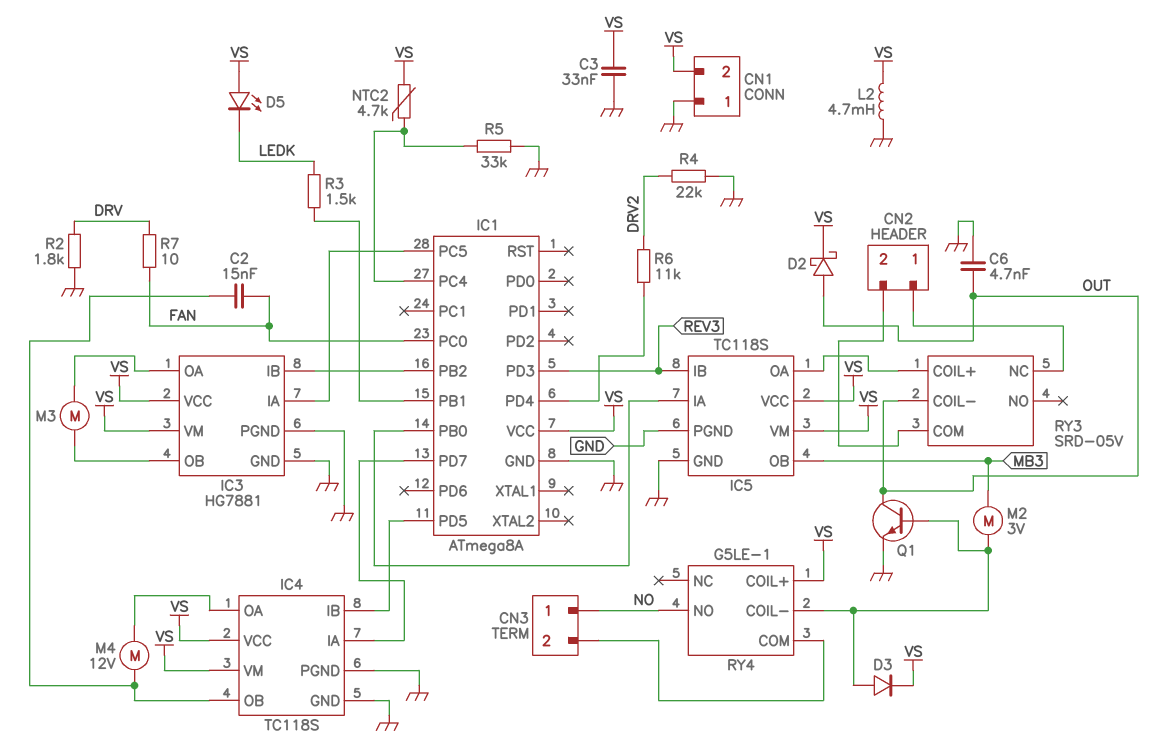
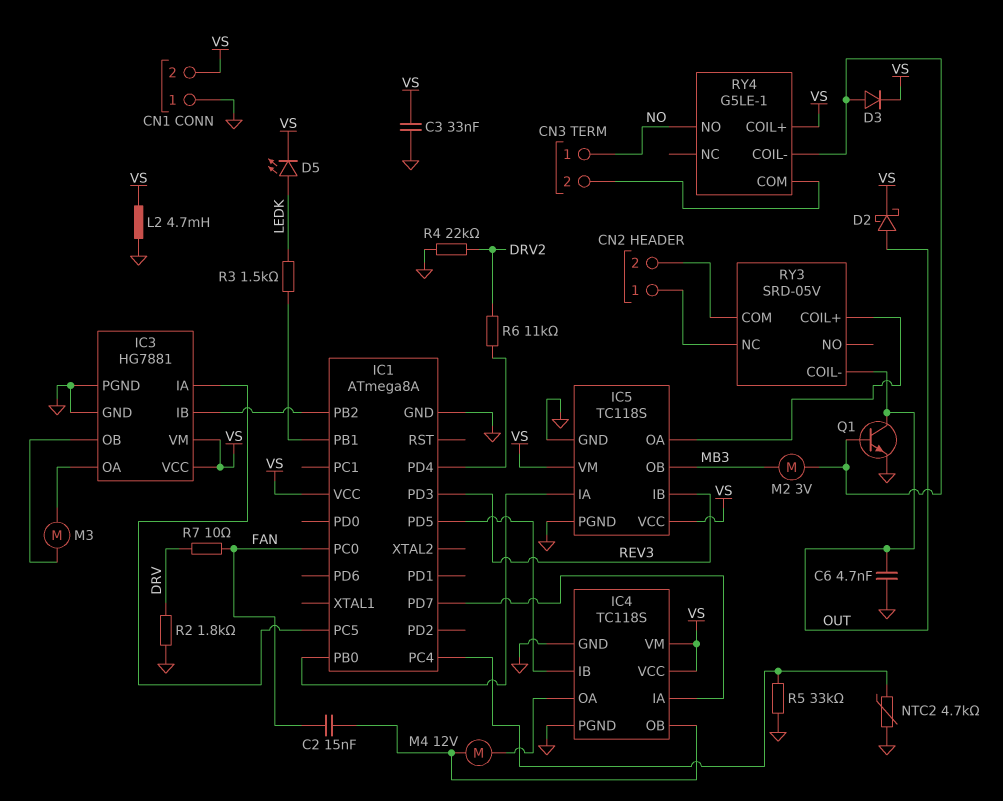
D5: LED (A VS, K LEDK) -> LED (A LEDK, K VS)
NTC2: 4.7k (IC1/PC4, VS) -> 4.7k (GND, IC1/PC4)

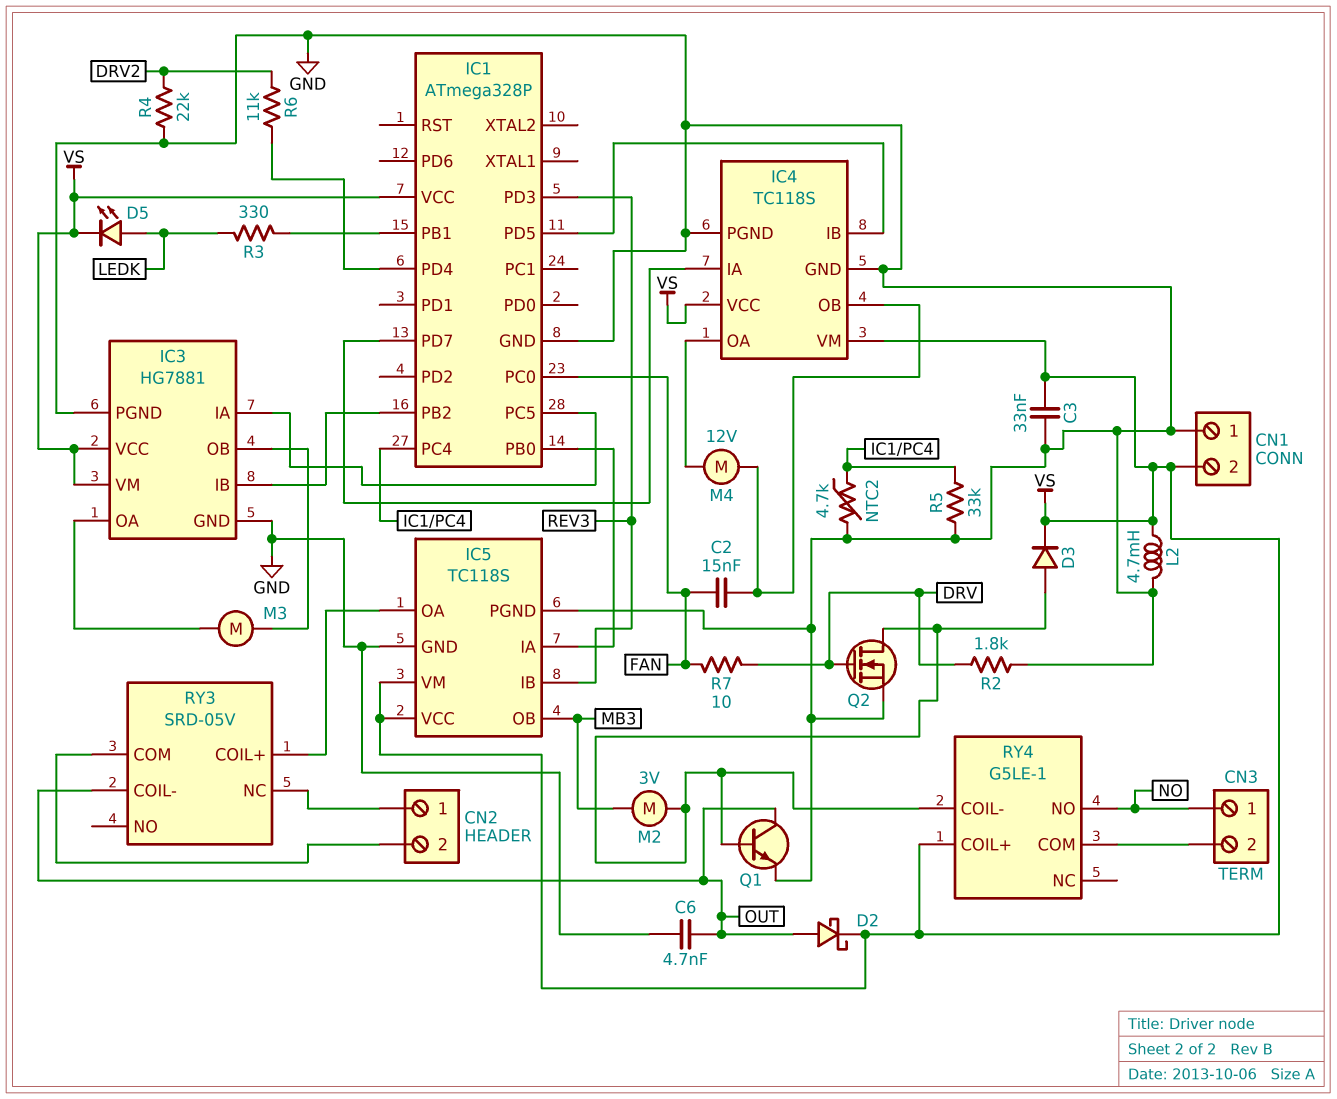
IC1: ATmega8A -> ATmega328P
Q2: none -> NMOS (G DRV, D RY4/COIL-, S GND)
R3: 1.5k (IC1/PB1, LEDK) -> 330 (IC1/PB1, LEDK)

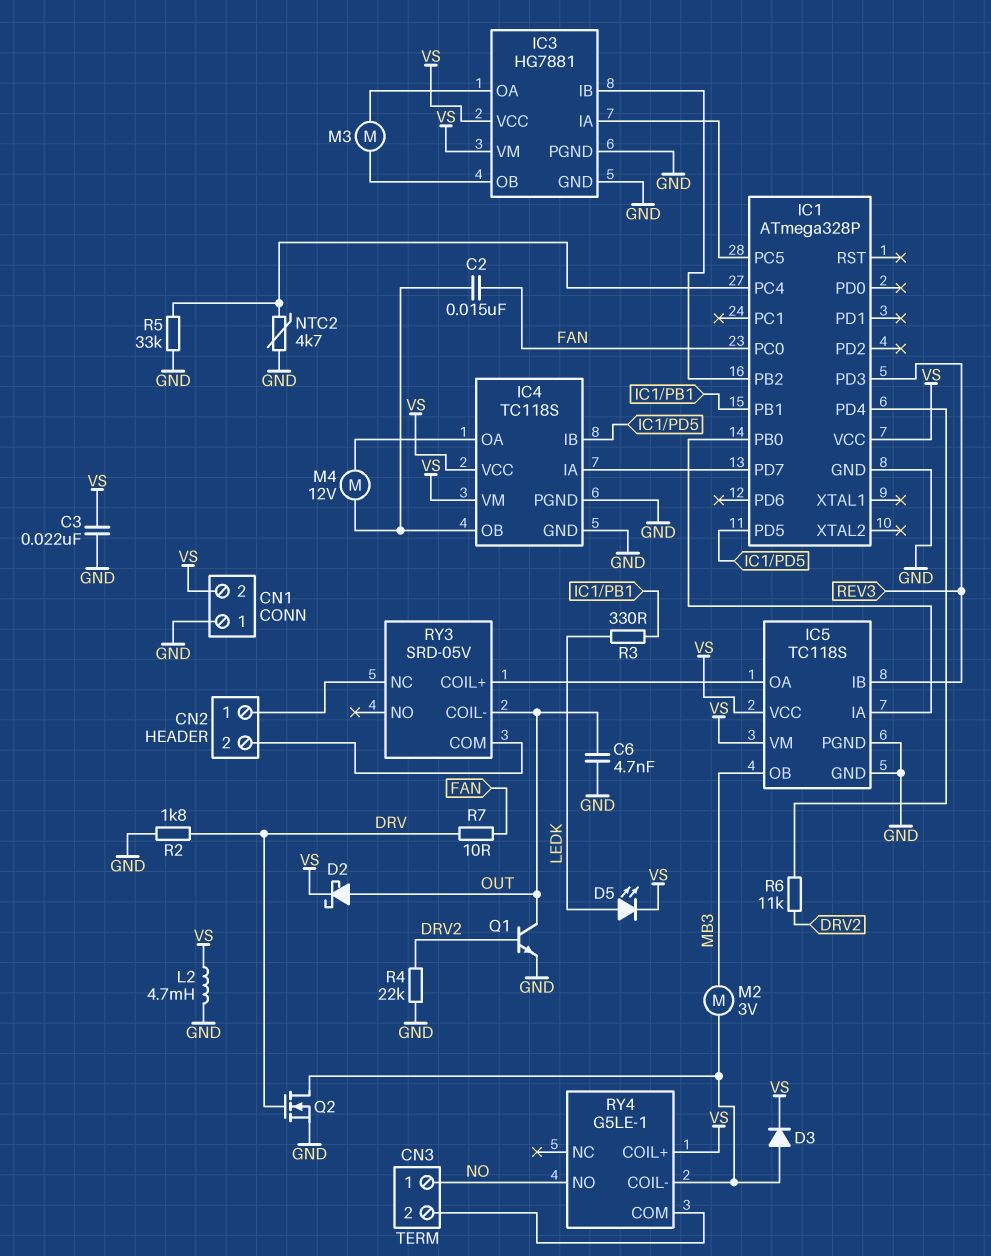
C3: 33nF (GND, VS) -> 22nF (GND, VS)
Q1: NPN (B RY4/COIL-, C OUT, E GND) -> NPN (B DRV2, C OUT, E GND)

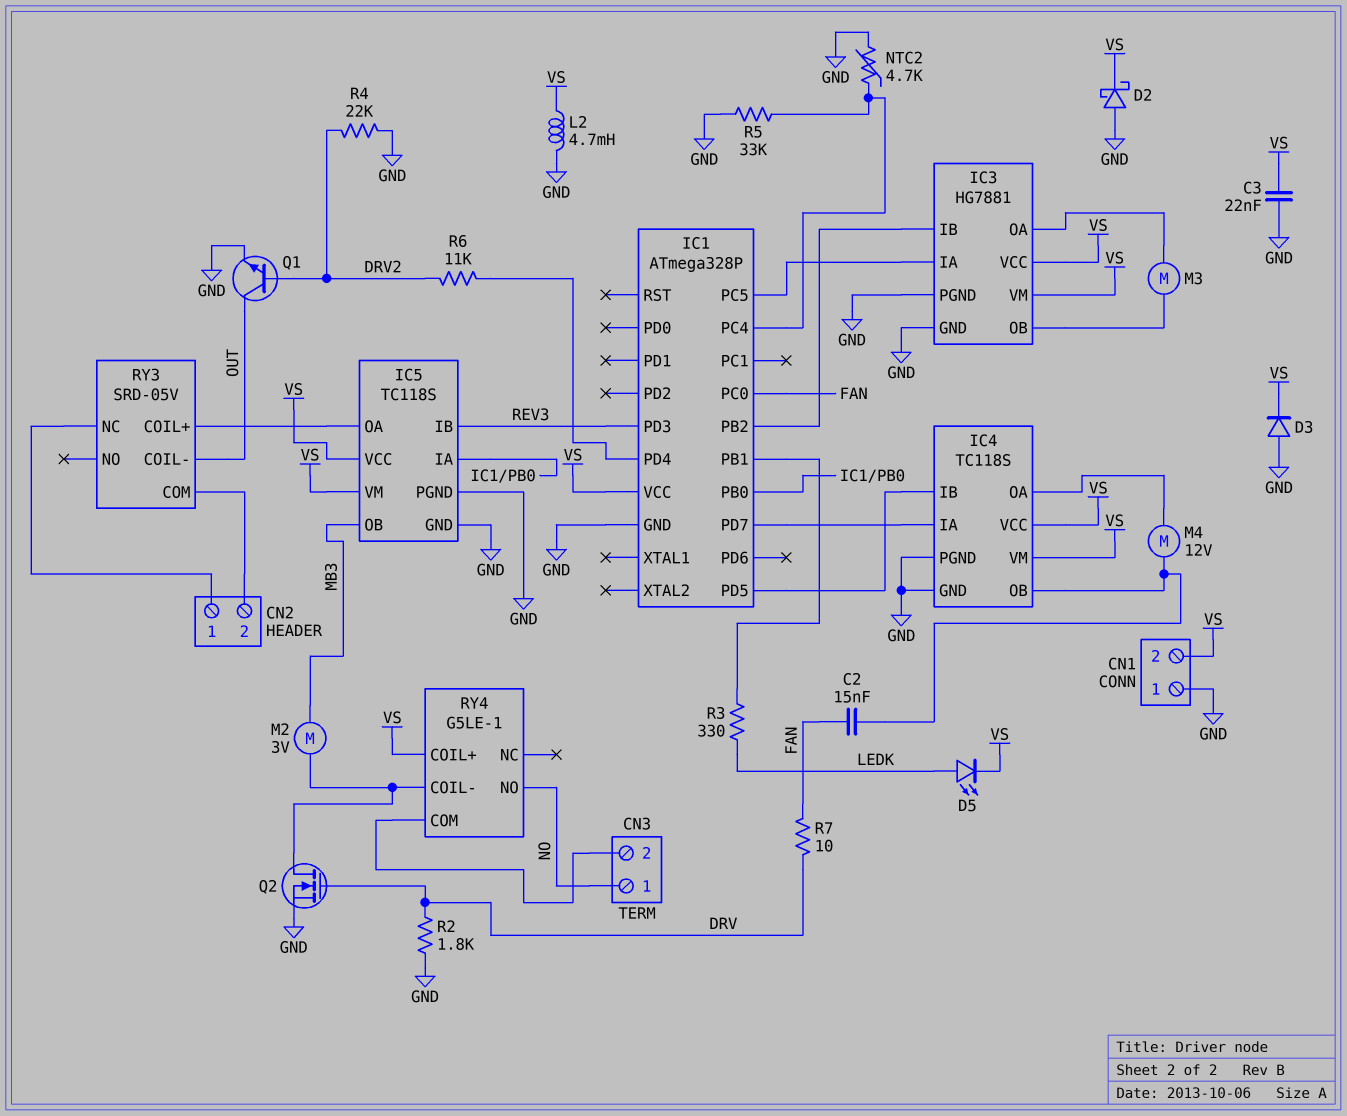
C6: 4.7nF (GND, OUT) -> none
D2: schottky (A OUT, K VS) -> schottky (A GND, K VS)
D3: diode (A RY4/COIL-, K VS) -> diode (A GND, K VS)

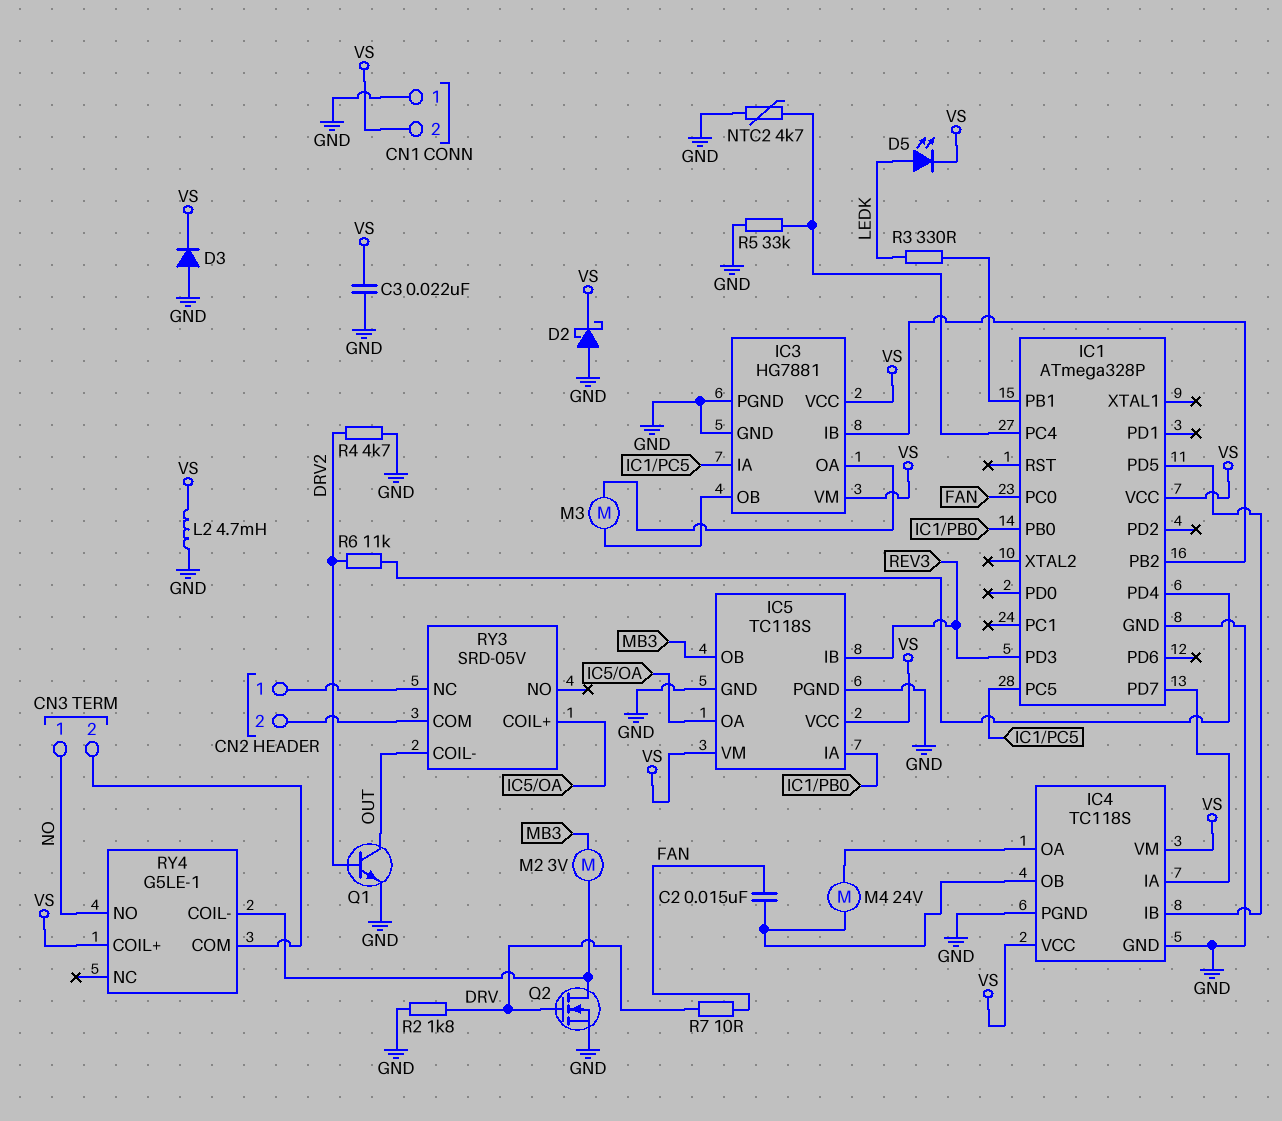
M4: motor 12V (IC4/OA, IC4/OB) -> motor 24V (IC4/OA, IC4/OB)
R4: 22k (DRV2, GND) -> 4.7k (DRV2, GND)

